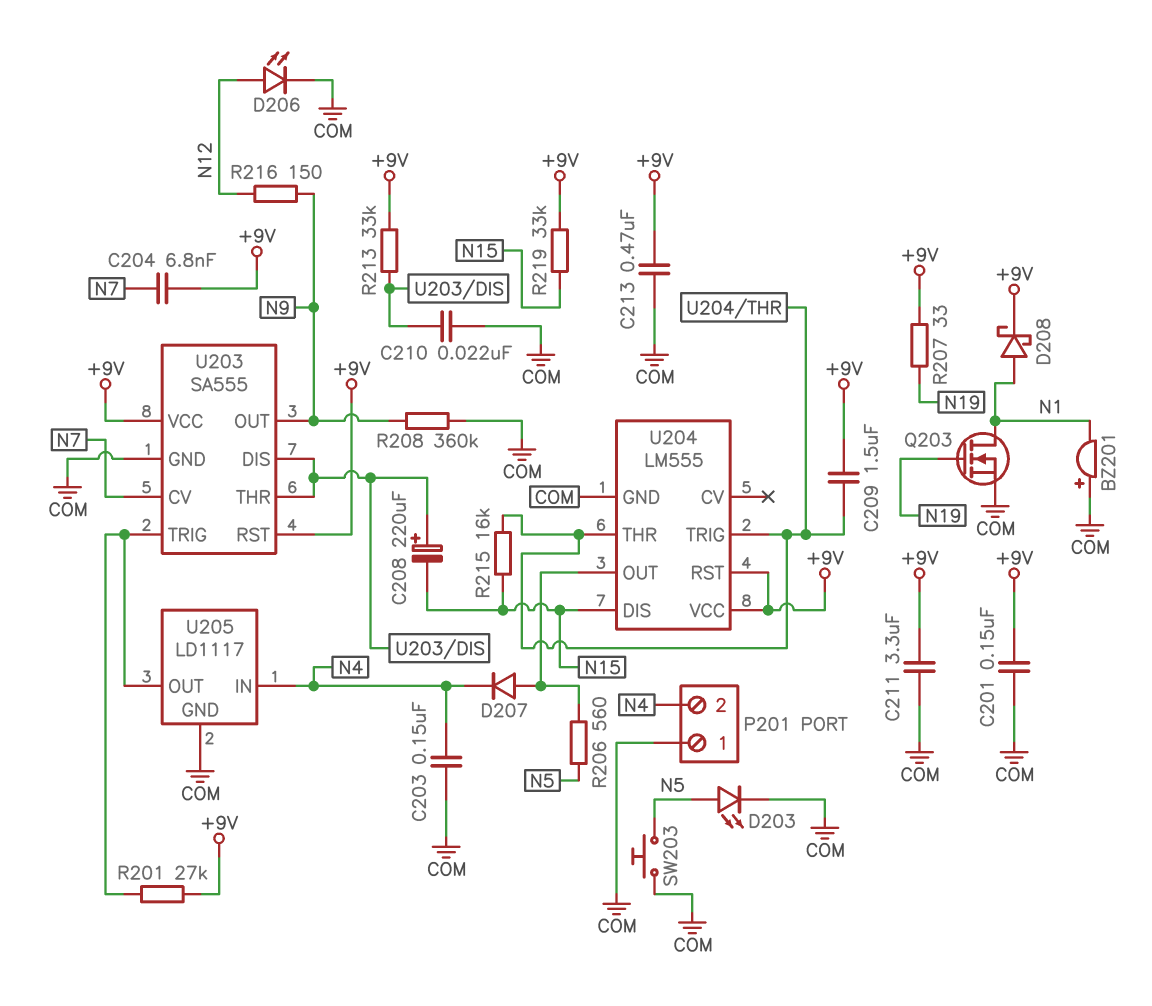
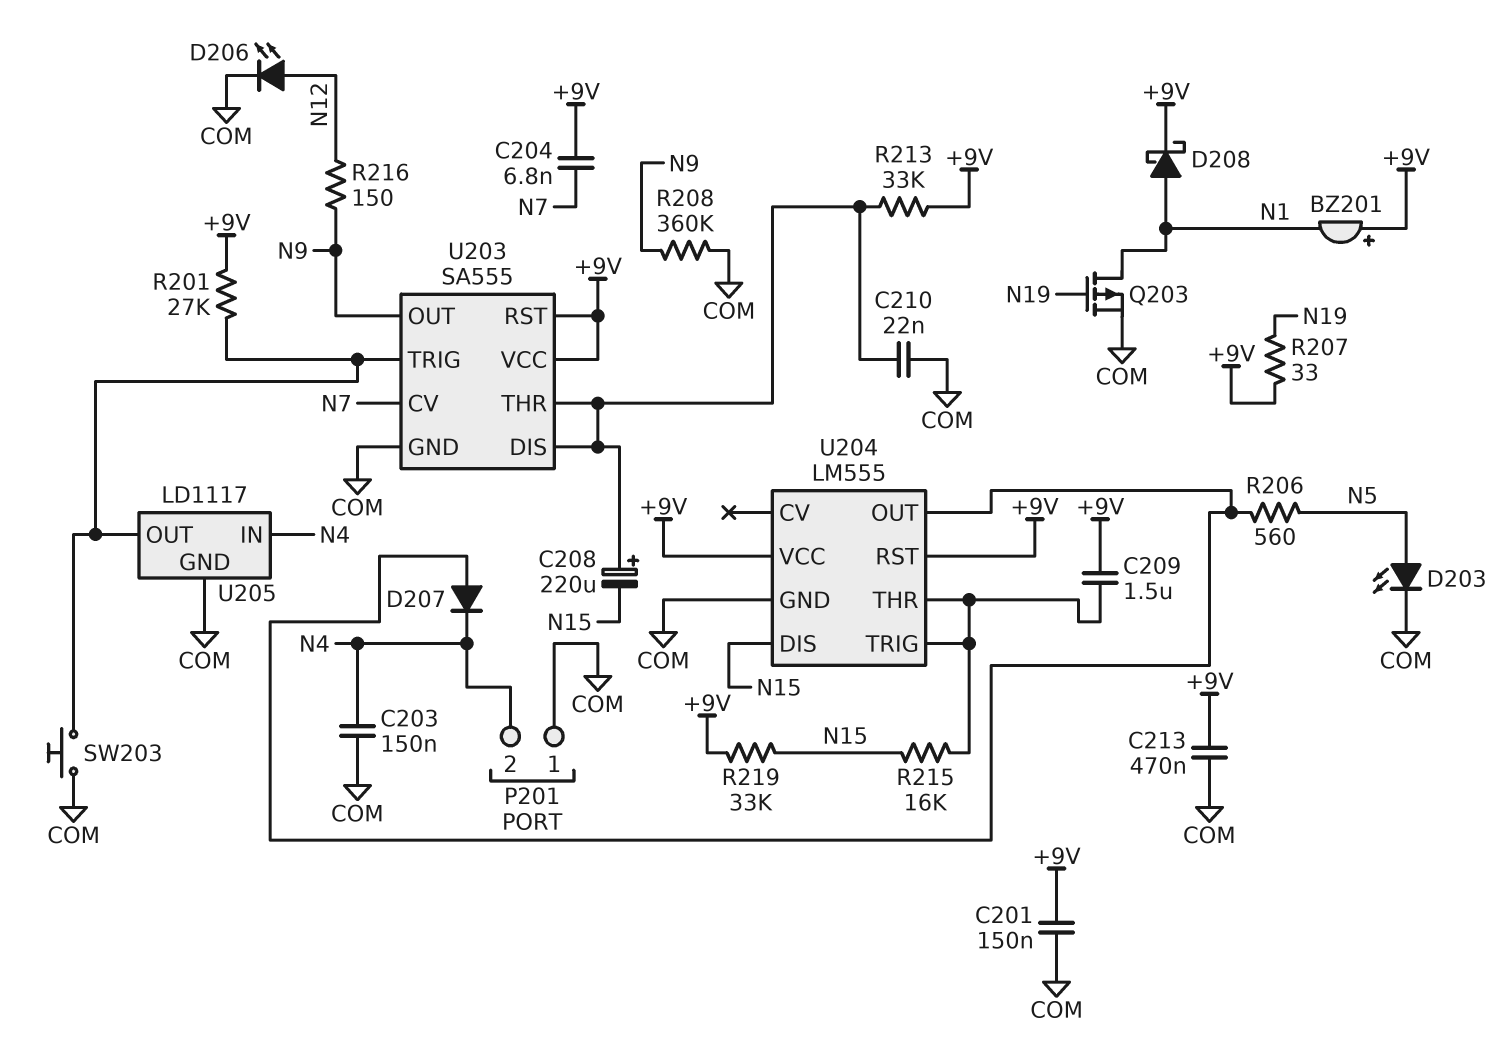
BZ201: buzzer (plus COM, minus N1) -> buzzer (plus +9V, minus N1)
C211: 3.3uF (+9V, COM) -> none
Q203: NMOS (G N19, D N1, S COM) -> PMOS (G N19, D N1, S COM)
SW203: button (COM, N5) -> button (COM, U203/TRIG)

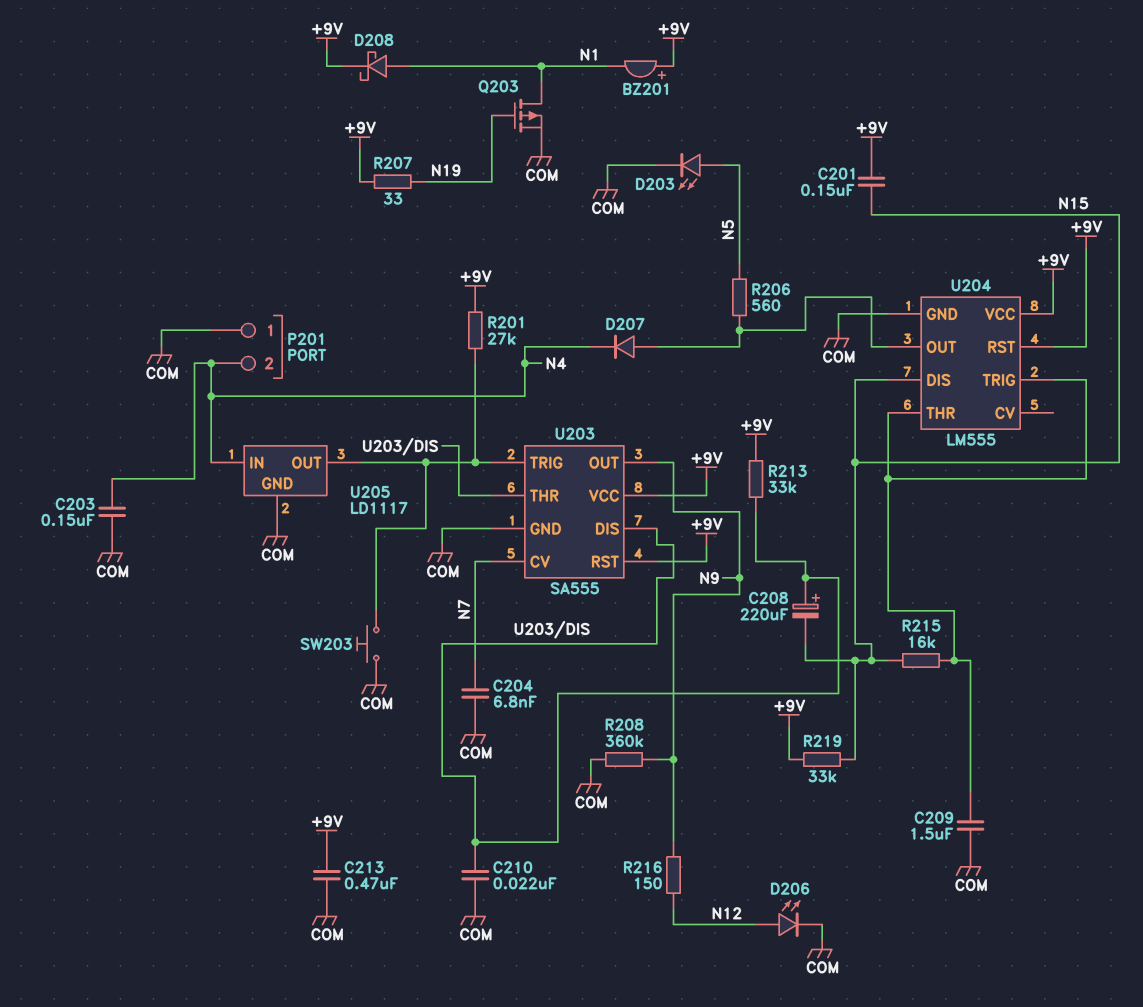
C201: 150nF (+9V, COM) -> 150nF (+9V, N15)
C204: 6.8nF (+9V, N7) -> 6.8nF (COM, N7)
C209: 1.5uF (+9V, U204/THR) -> 1.5uF (COM, U204/THR)

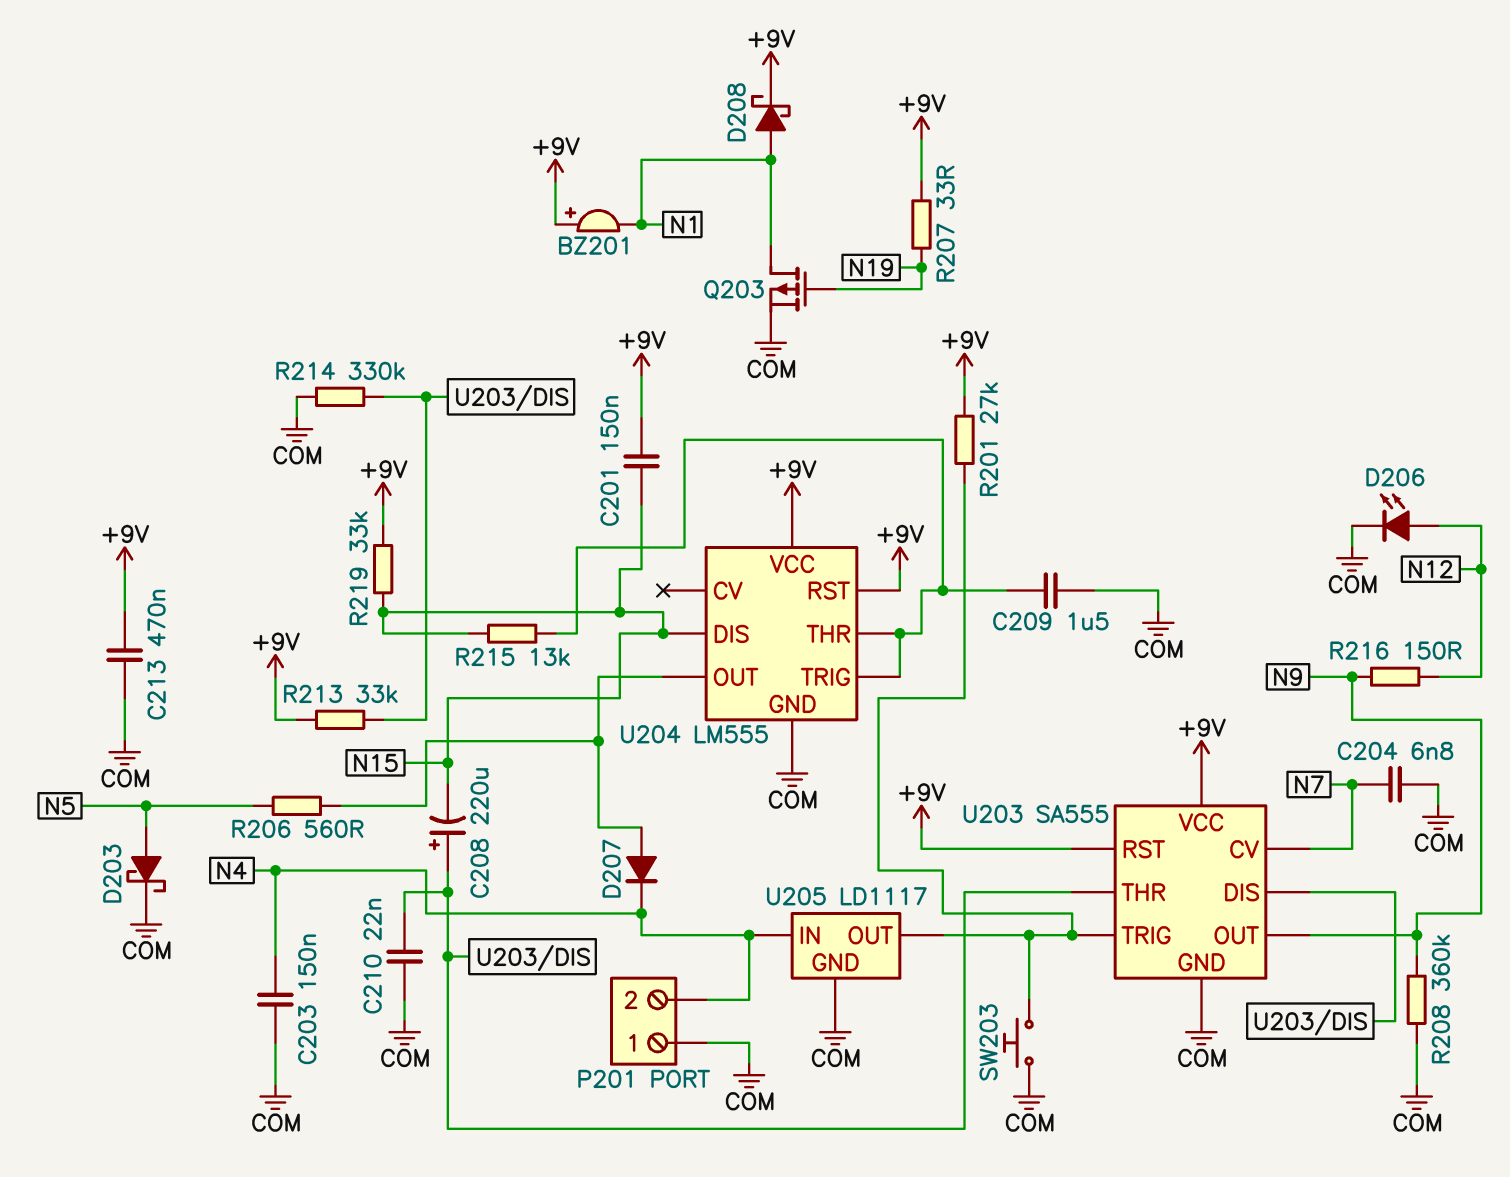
D203: LED (A N5, K COM) -> schottky (A N5, K COM)
R214: none -> 330k (COM, U203/DIS)
R215: 16k (N15, U204/THR) -> 13k (N15, U204/THR)

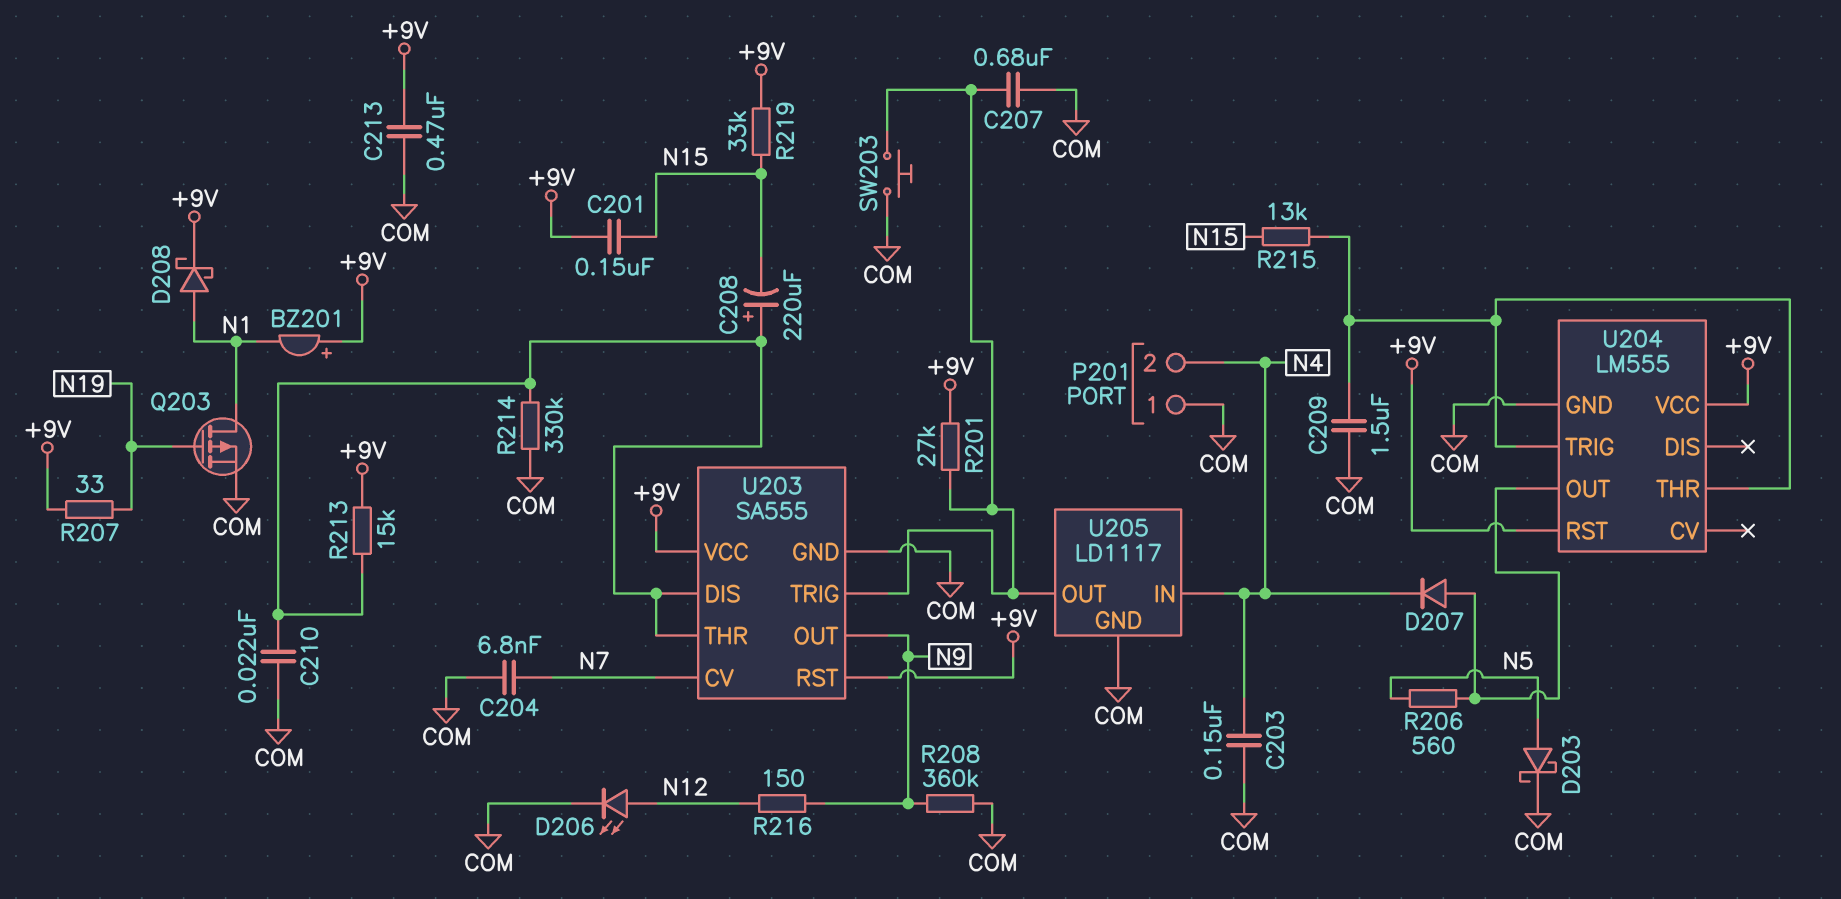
C207: none -> 680nF (COM, U203/TRIG)
R213: 33k (+9V, U203/DIS) -> 15k (+9V, U203/DIS)
U204 pin DIS: N15 -> none

